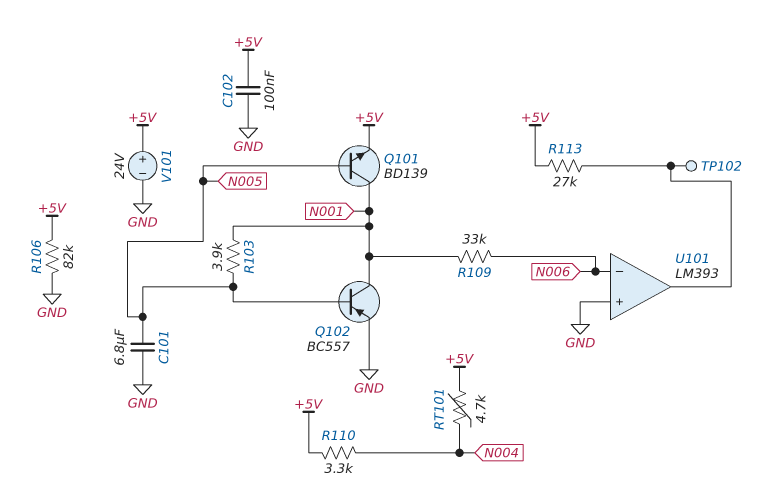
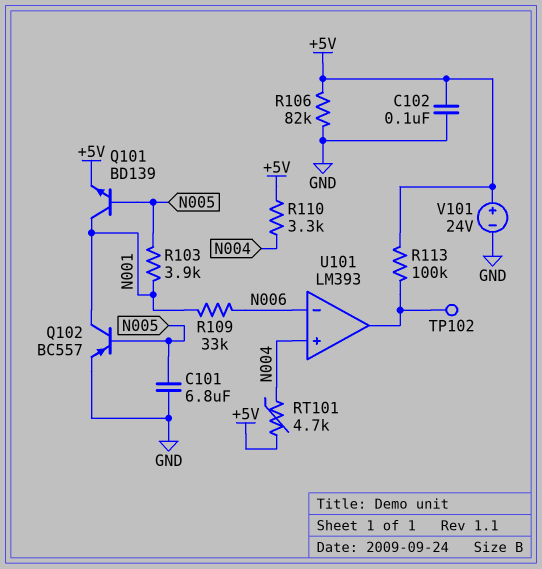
R113: 27k (+5V, U101/out) -> 100k (+5V, U101/out)
U101 pin in+: GND -> N004

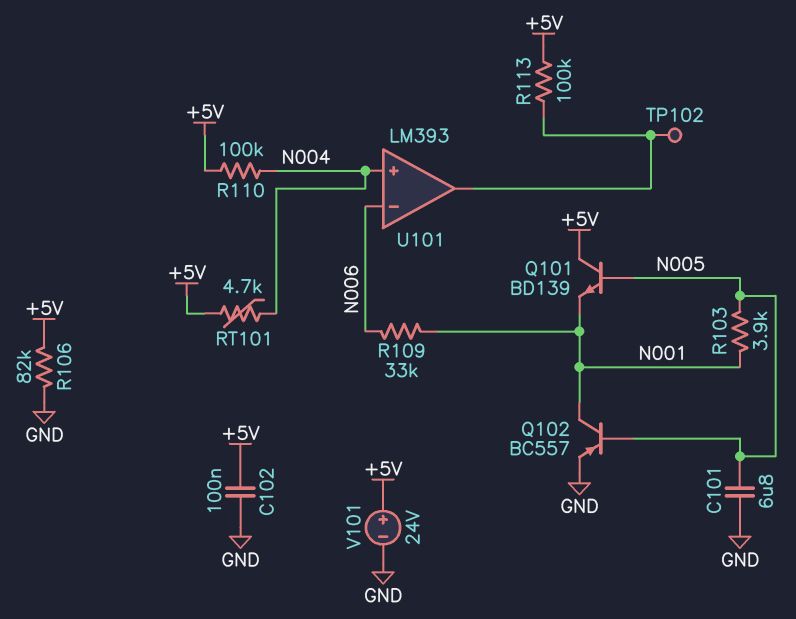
Q101: NPN BD139 (B N005, C N001, E +5V) -> NPN BD139 (B N005, C +5V, E N001)
R110: 3.3k (+5V, N004) -> 100k (+5V, N004)

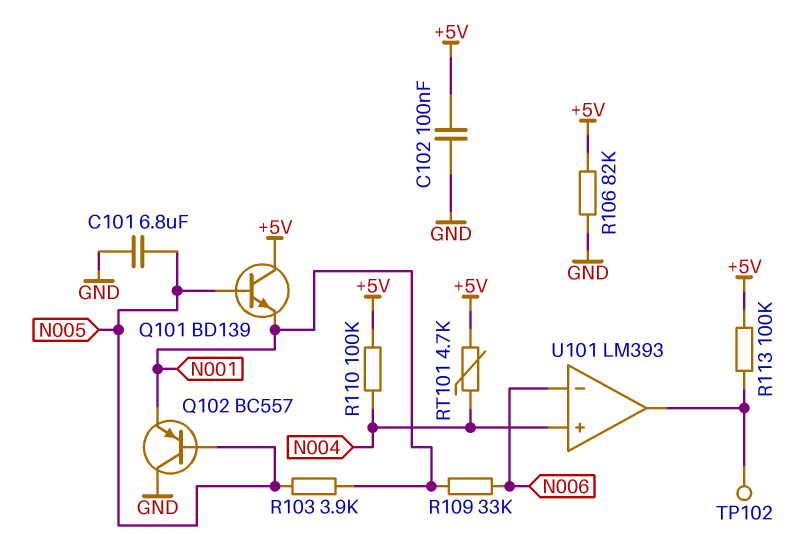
Q102: PNP BC557 (B N005, C N001, E GND) -> PNP BC557 (B N005, C GND, E N001)
V101: 24V (plus +5V, minus GND) -> none

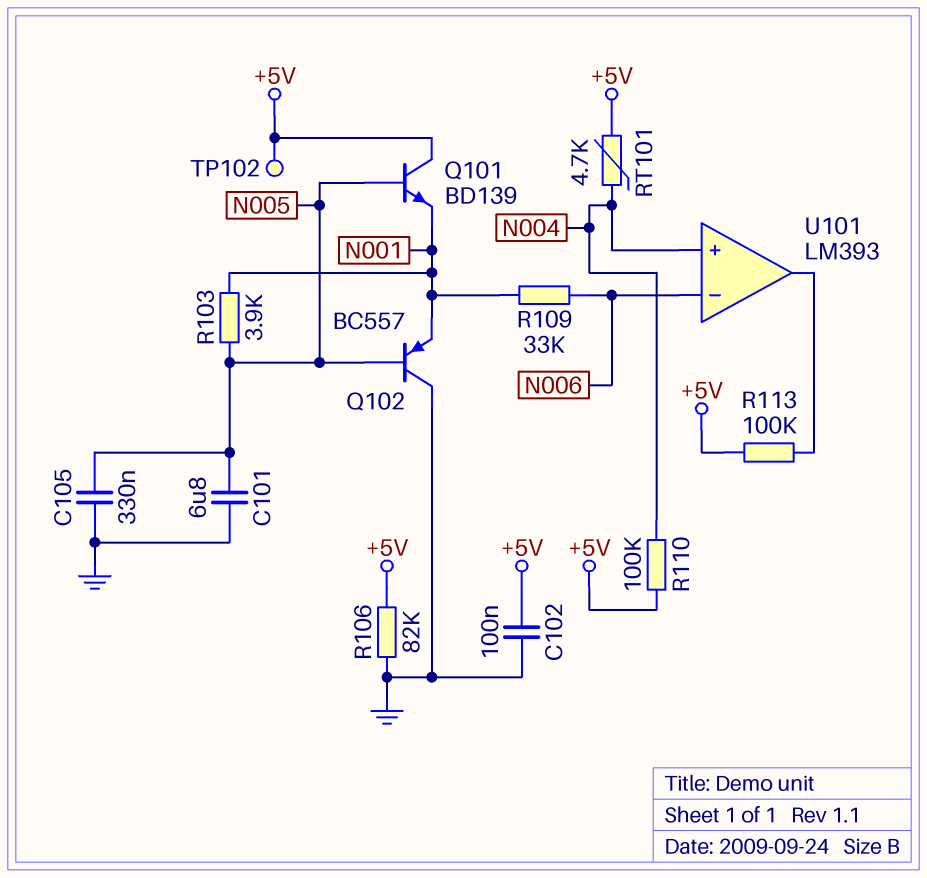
C105: none -> 330nF (GND, N005)
TP102: test point (U101/out) -> test point (+5V)

